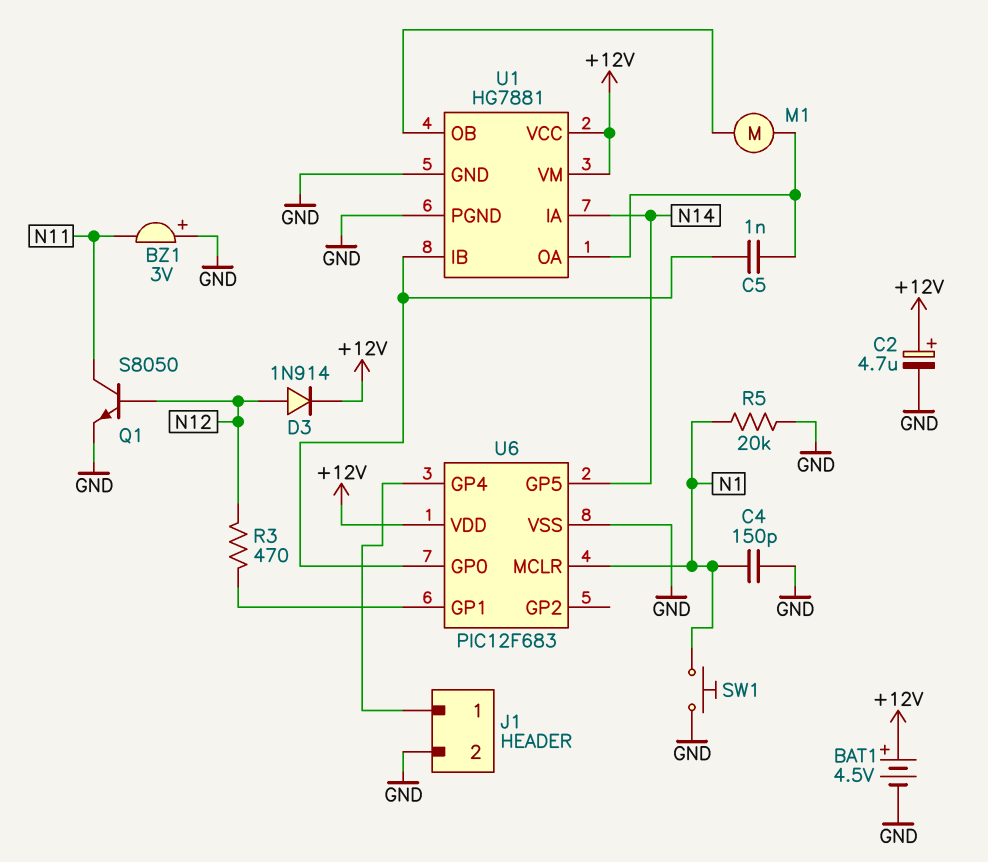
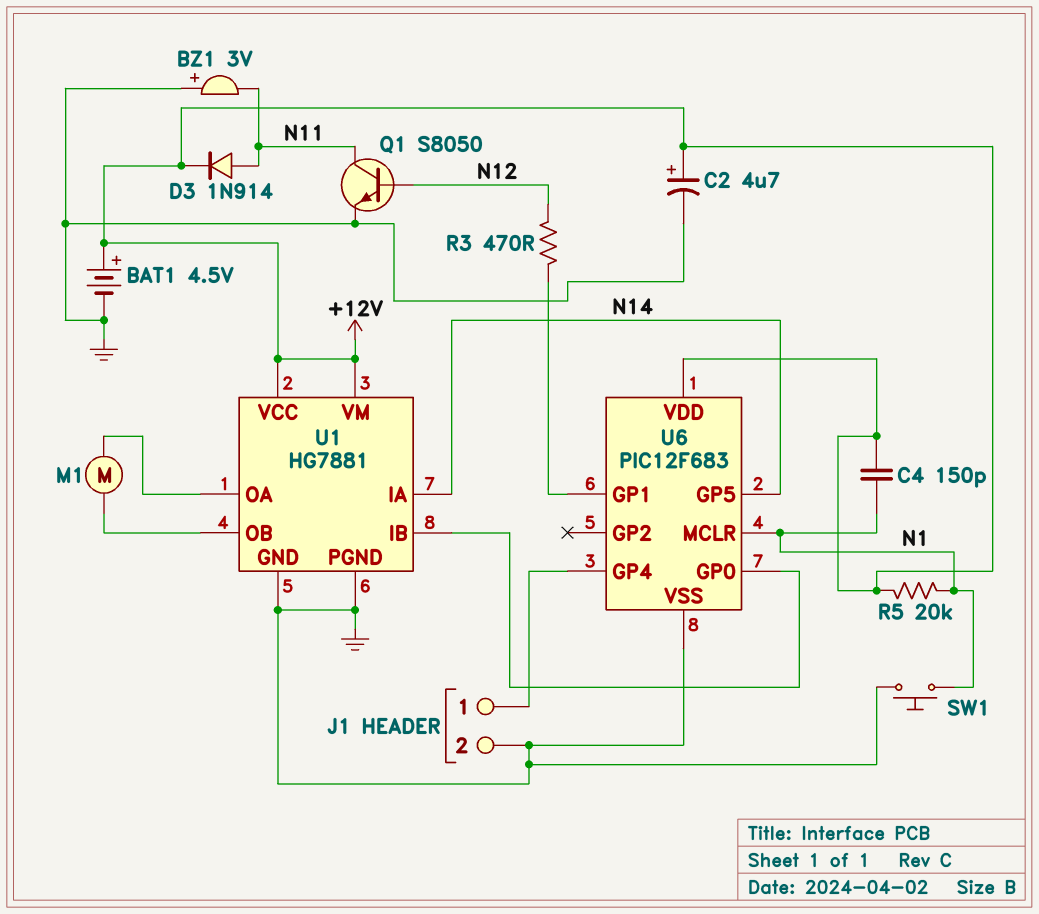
C4: 150pF (GND, N1) -> 150pF (+12V, N1)
C5: 1nF (U1/IB, U1/OA) -> none
D3: diode 1N914 (A N12, K +12V) -> diode 1N914 (A N11, K +12V)
R5: 20k (GND, N1) -> 20k (+12V, N1)

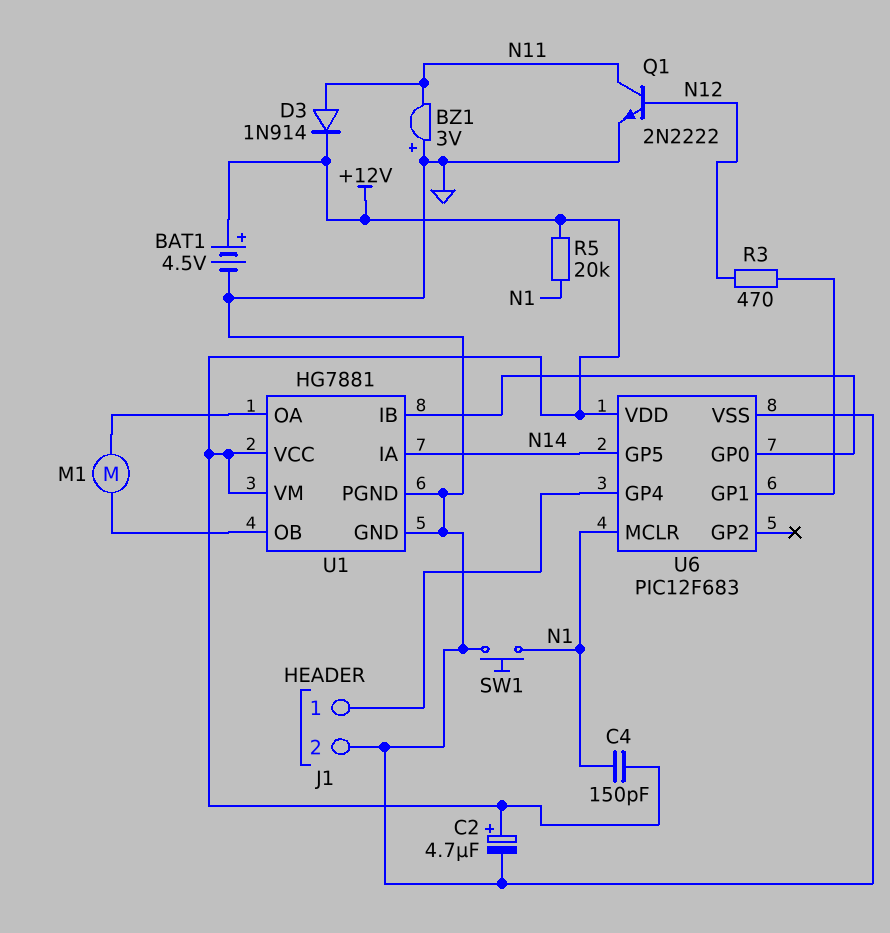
Q1: NPN S8050 (B N12, C N11, E GND) -> NPN 2N2222 (B N12, C N11, E GND)

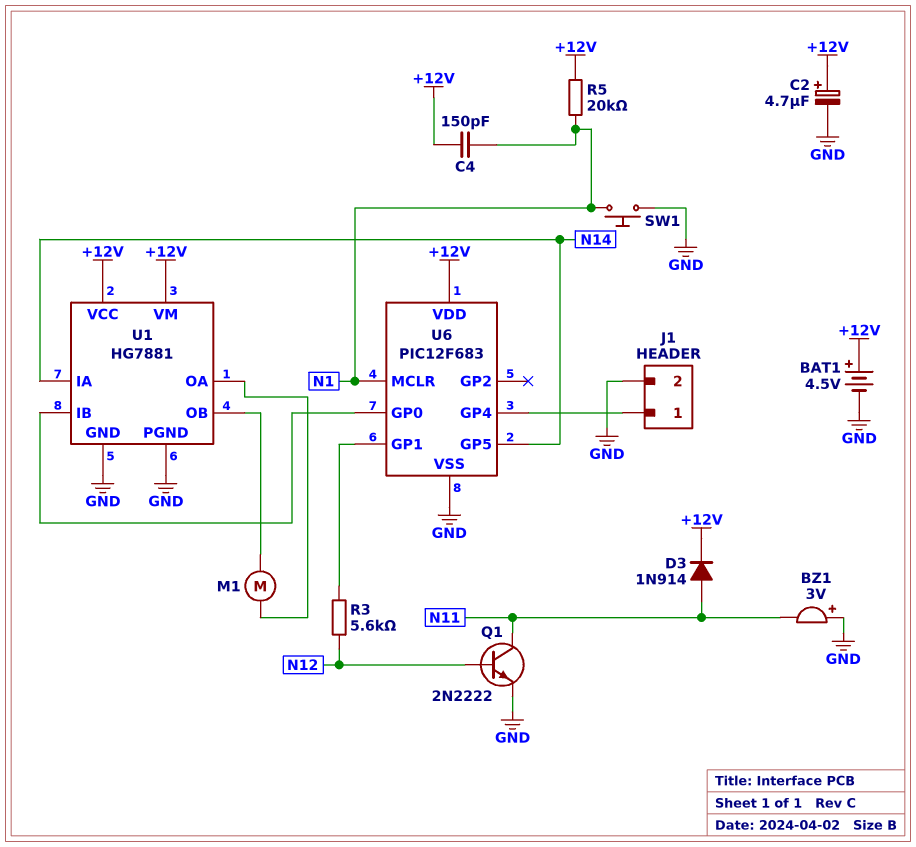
R3: 470 (N12, U6/GP1) -> 5.6k (N12, U6/GP1)

